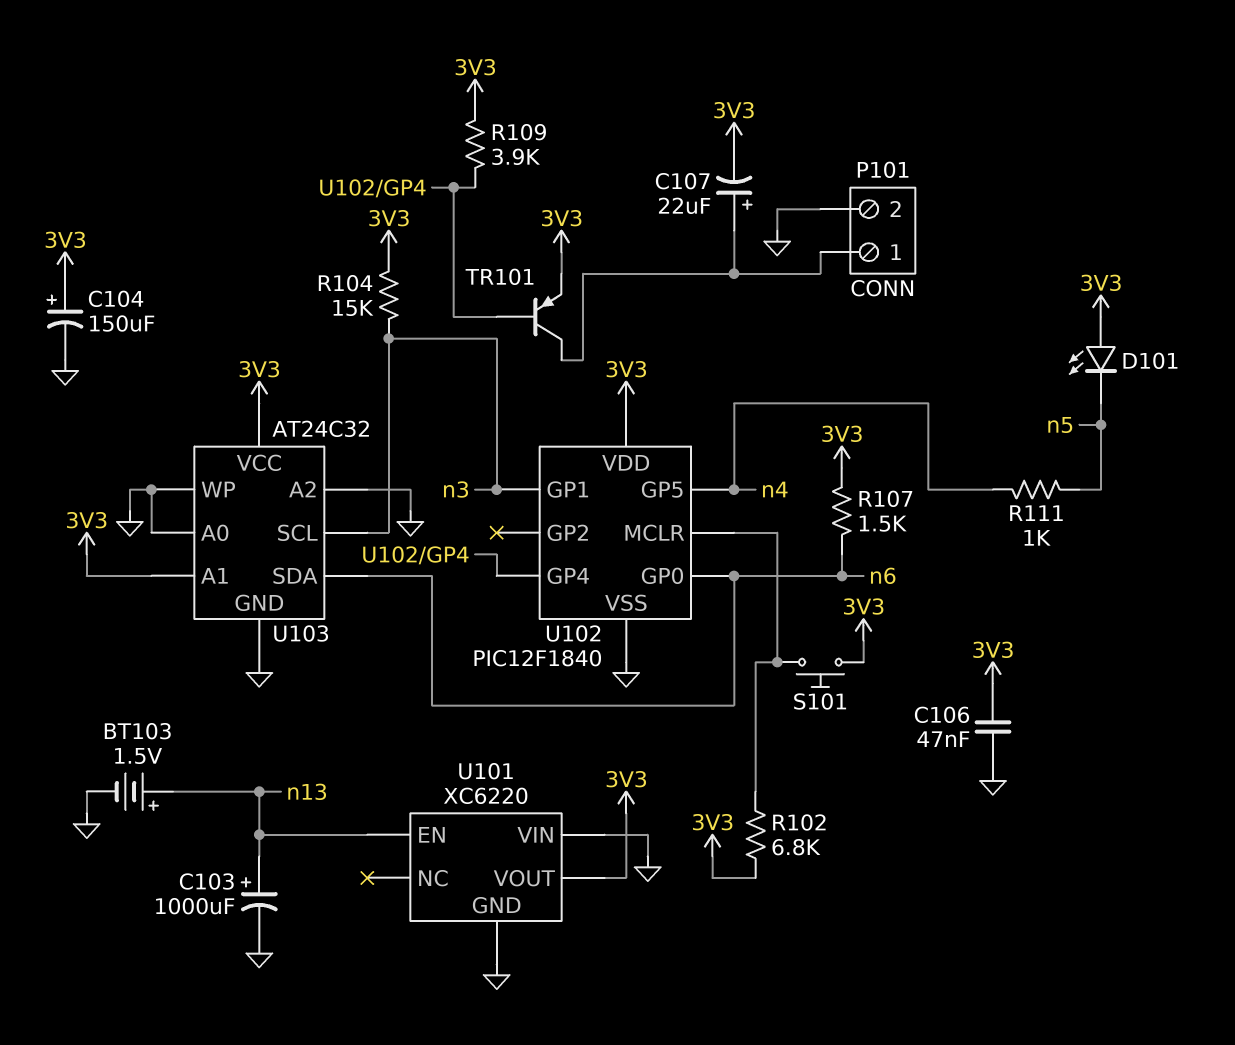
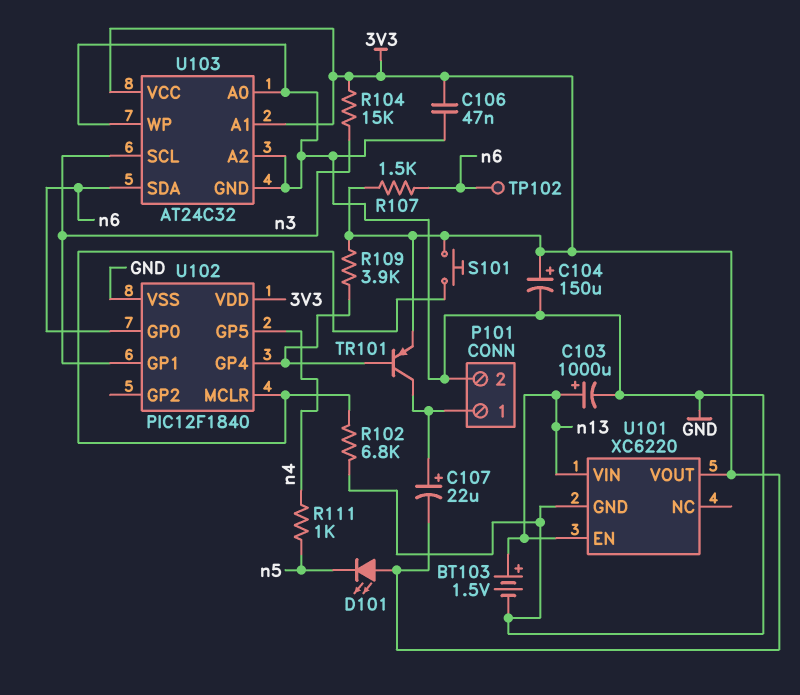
R102: 6.8k (3V3, U102/MCLR) -> 6.8k (GND, U102/MCLR)
TP102: none -> test point (n6)
U101 pin VIN: GND -> n13

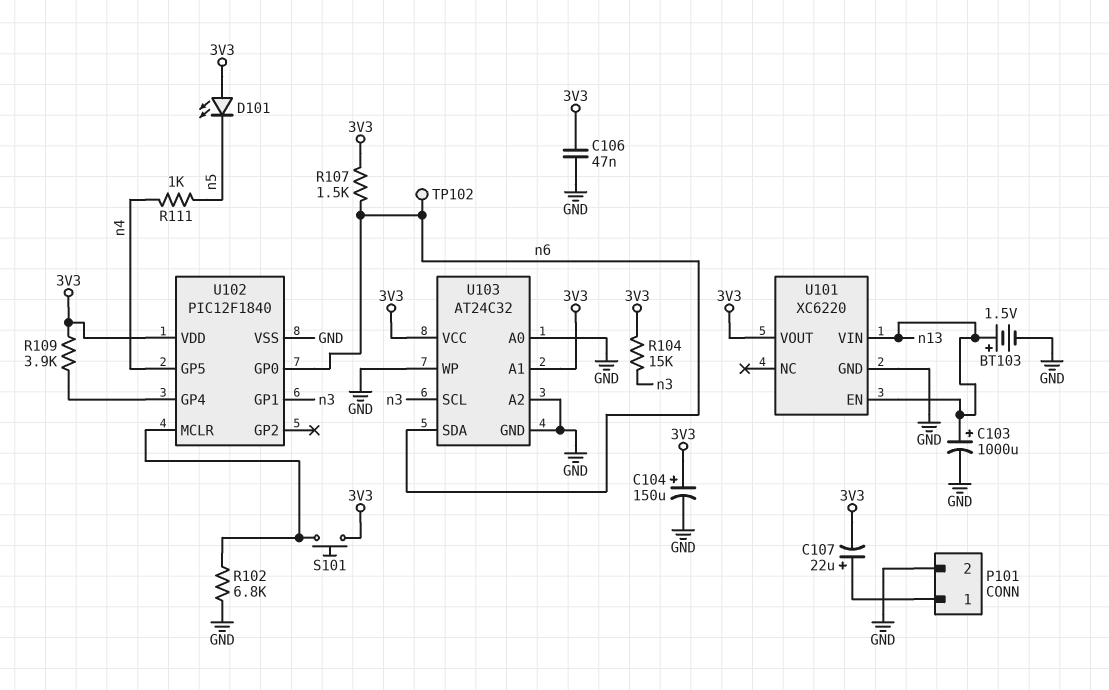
TR101: PNP (B U102/GP4, C P101/1, E 3V3) -> none

